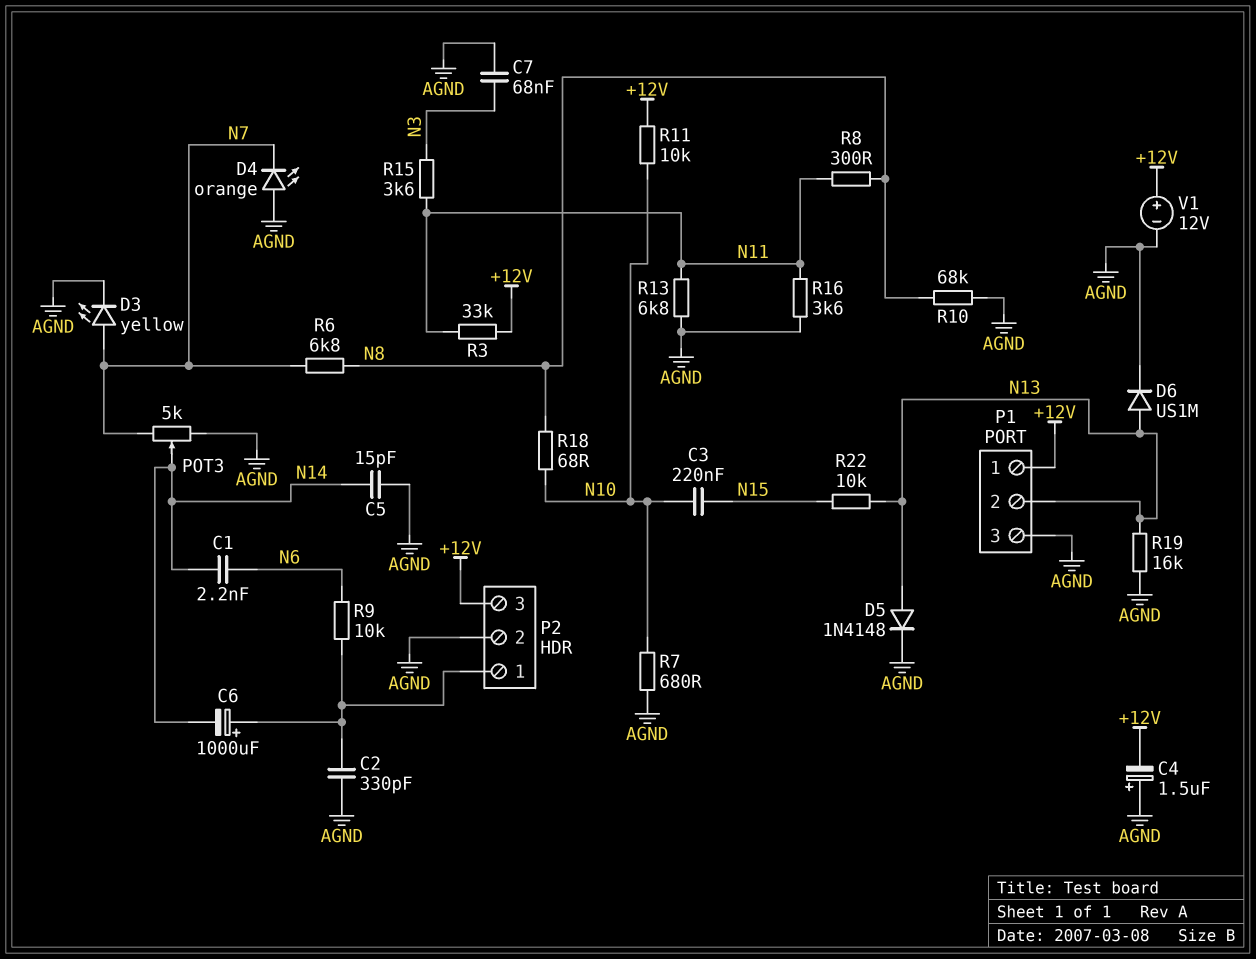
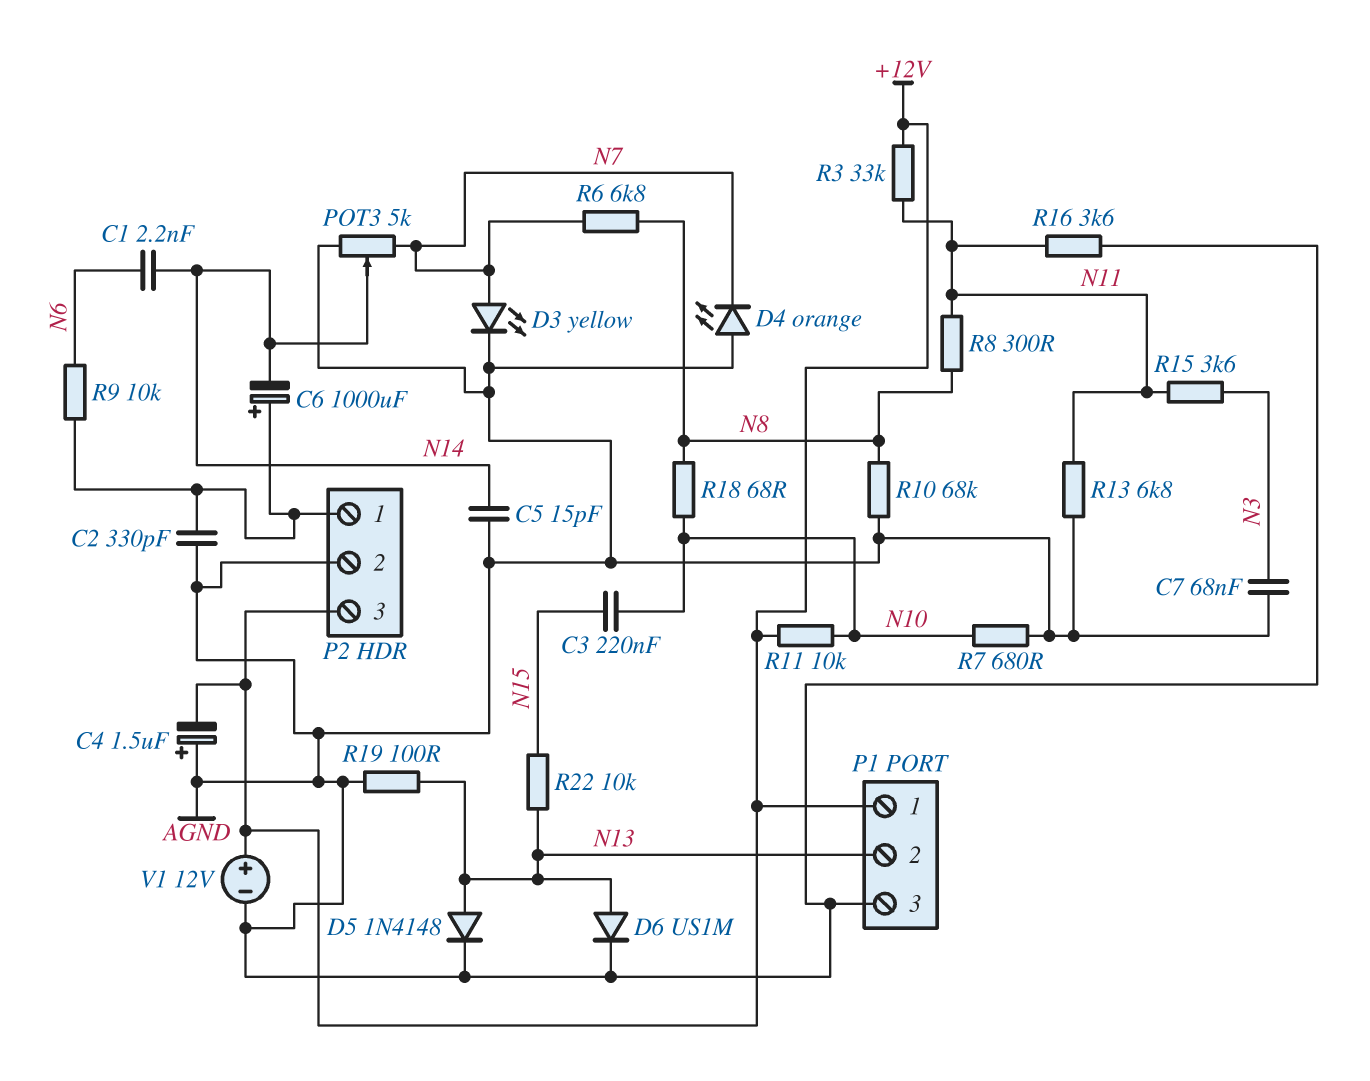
R19: 16k (AGND, N13) -> 100 (AGND, N13)

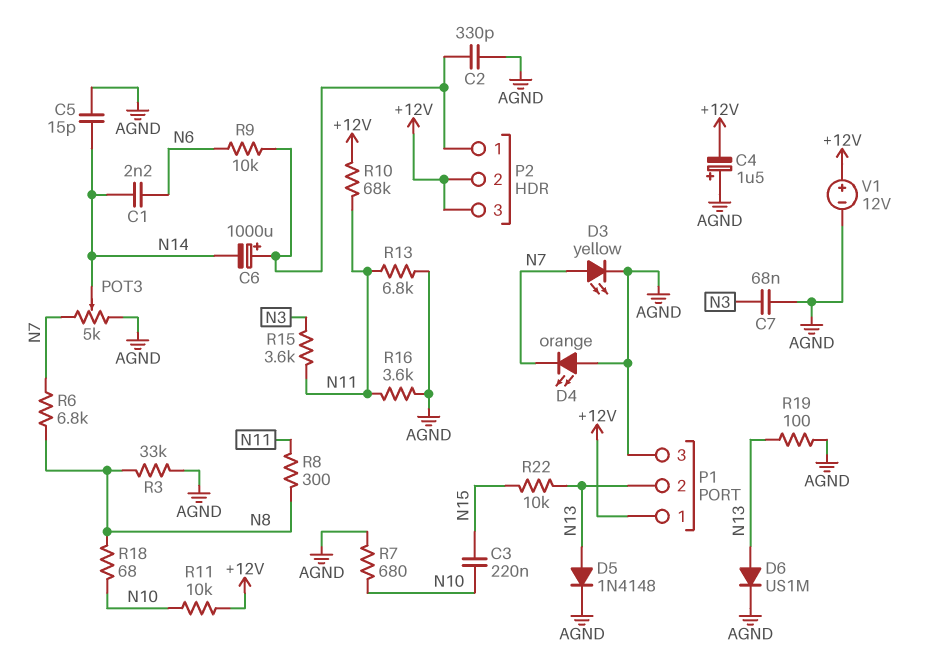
P2 pin 2: AGND -> +12V
R3: 33k (+12V, N11) -> 33k (AGND, N8)
R10: 68k (AGND, N8) -> 68k (+12V, N11)

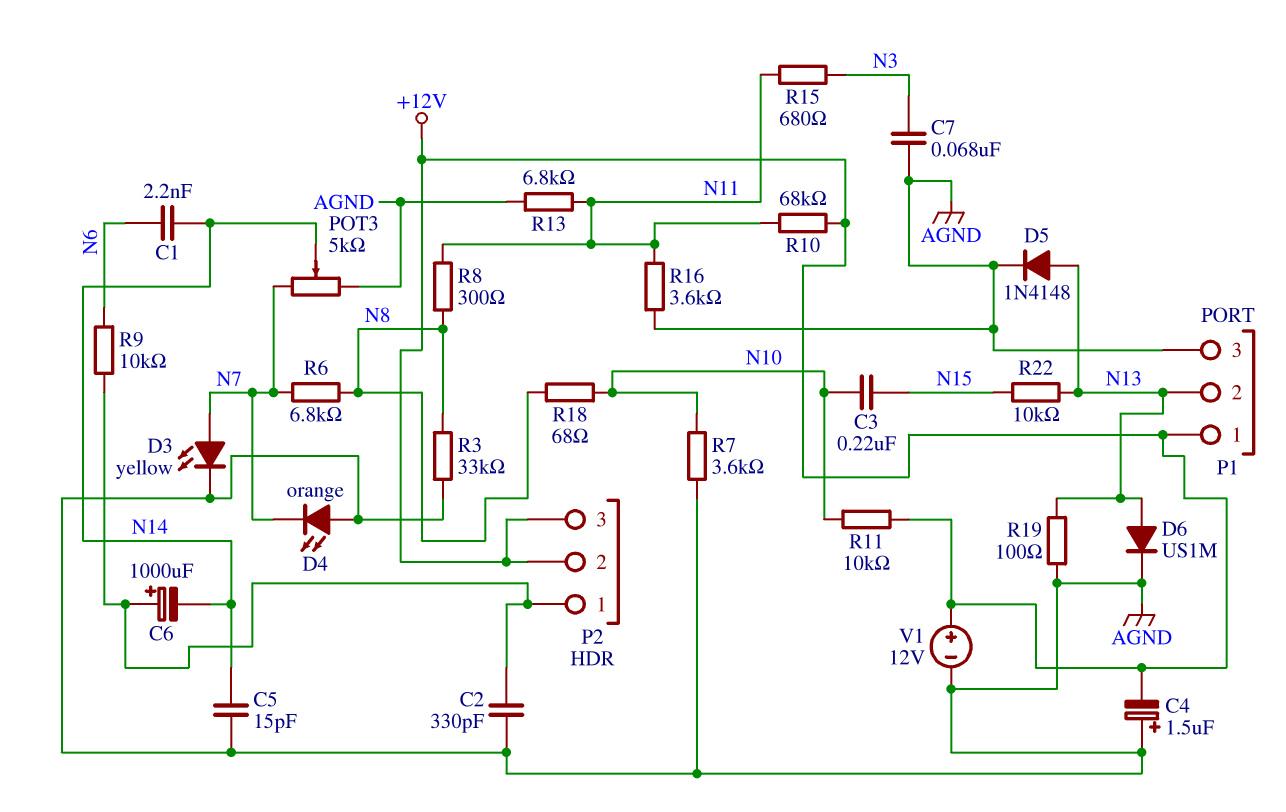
R7: 680 (AGND, N10) -> 3.6k (AGND, N10)
R15: 3.6k (N3, N11) -> 680 (N3, N11)

